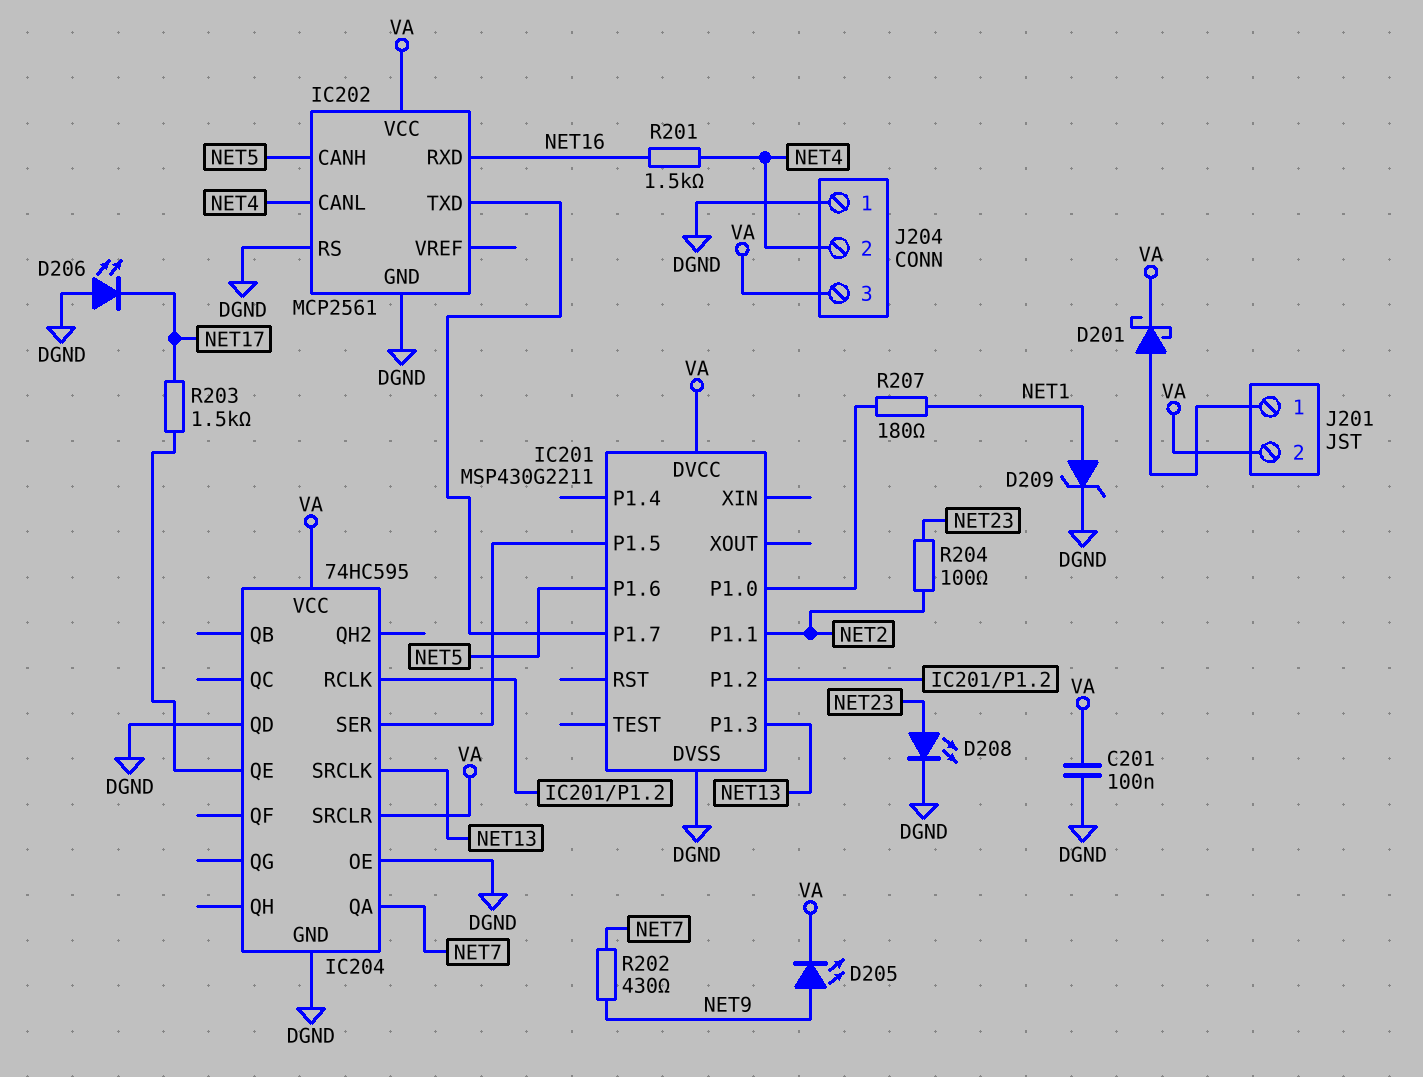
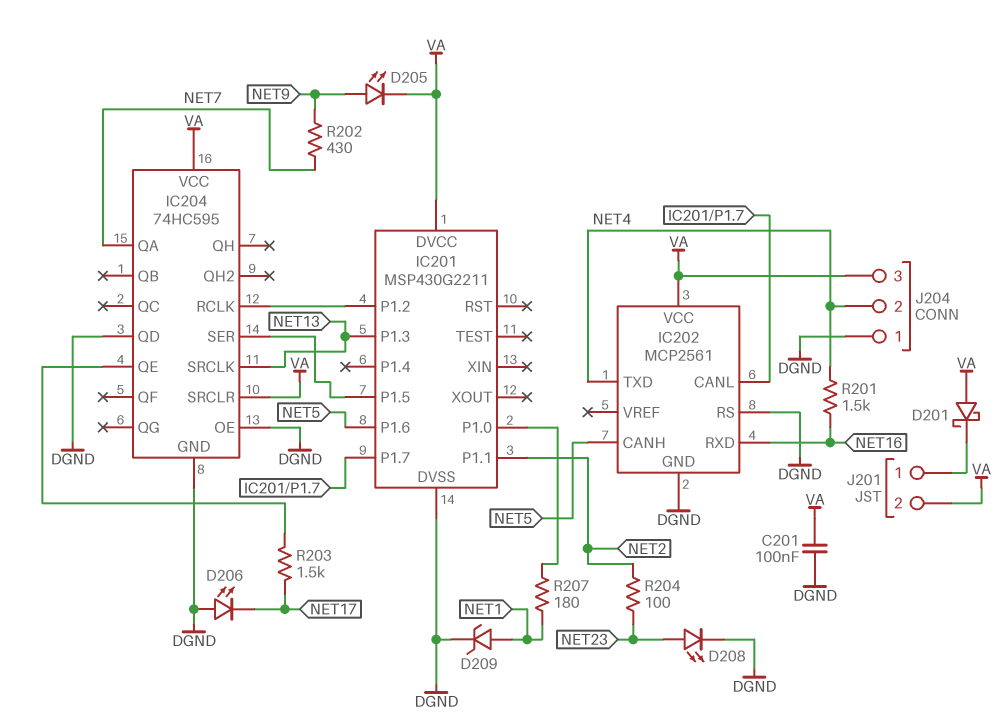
D201: schottky (A J201/1, K VA) -> schottky (A VA, K J201/1)
IC202 pin CANL: NET4 -> IC201/P1.7
IC202 pin TXD: IC201/P1.7 -> NET4

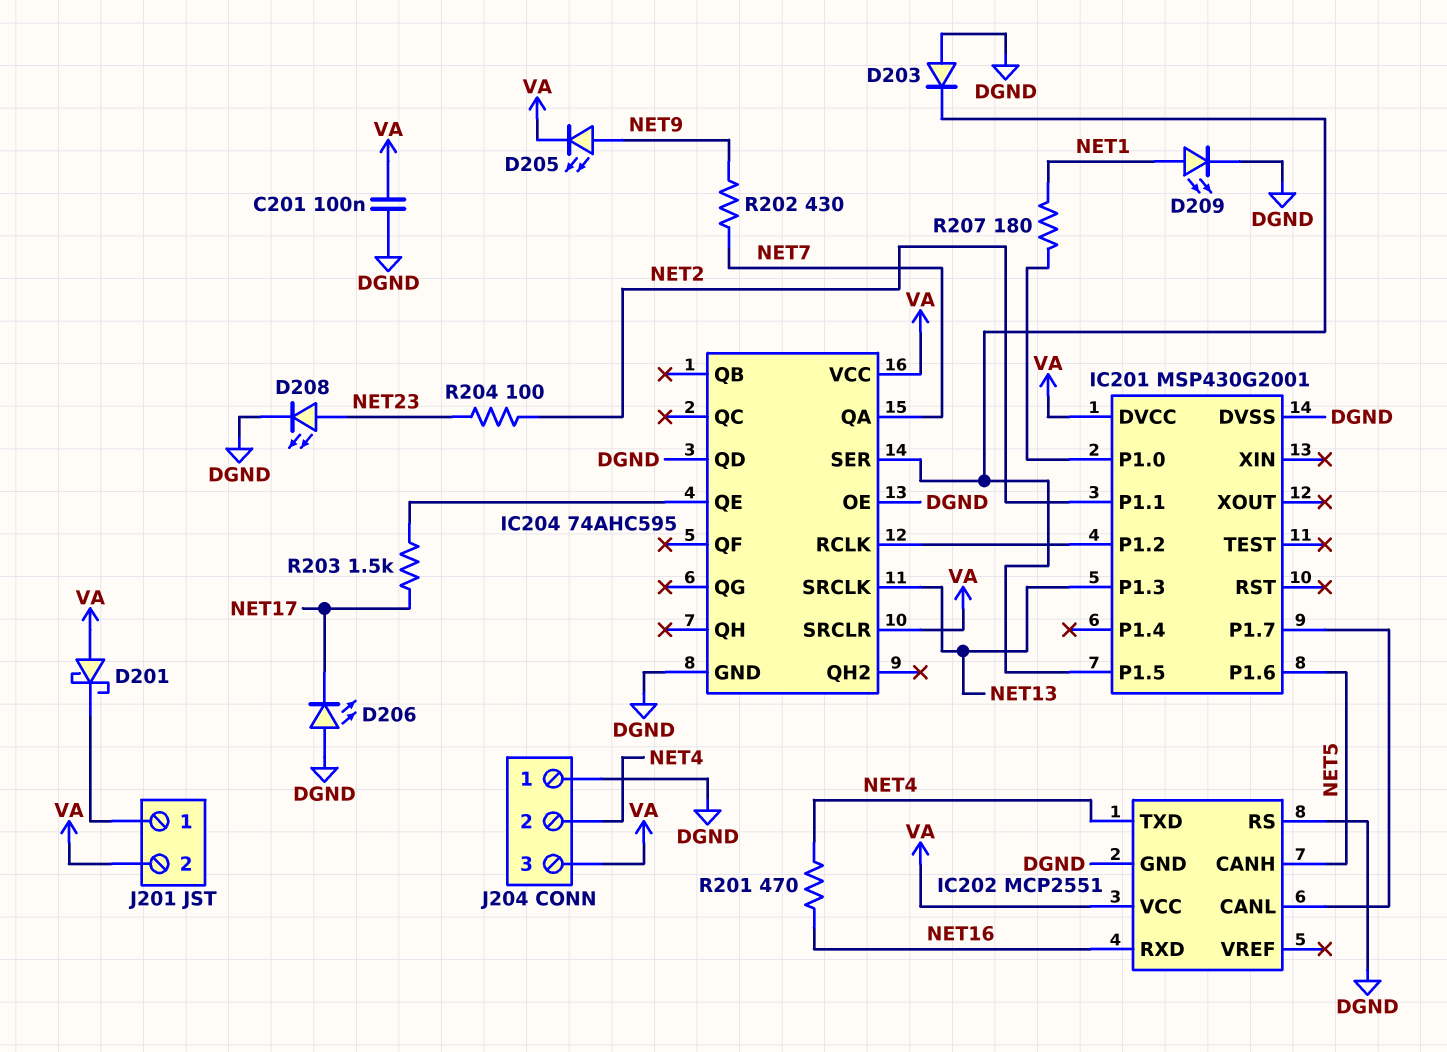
D203: none -> diode (A DGND, K IC201/P1.5)
D209: zener (A NET1, K DGND) -> LED (A NET1, K DGND)
IC201: MSP430G2211 -> MSP430G2001
IC202: MCP2561 -> MCP2551
IC204: 74HC595 -> 74AHC595
R201: 1.5k (NET4, NET16) -> 470 (NET4, NET16)

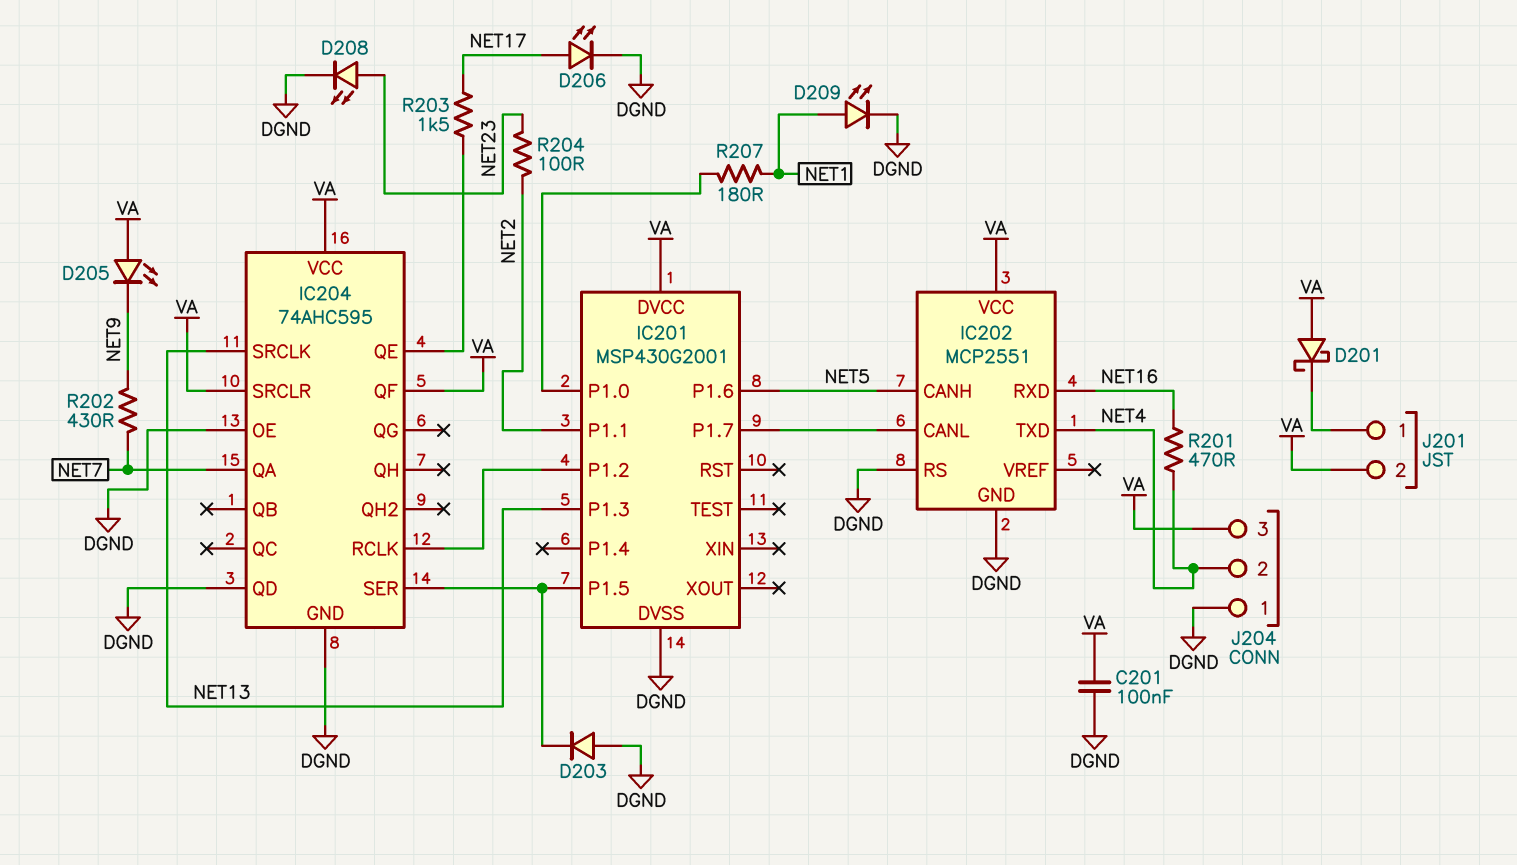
D205: LED (A NET9, K VA) -> LED (A VA, K NET9)
D206: LED (A DGND, K NET17) -> LED (A NET17, K DGND)
IC204 pin QF: none -> VA

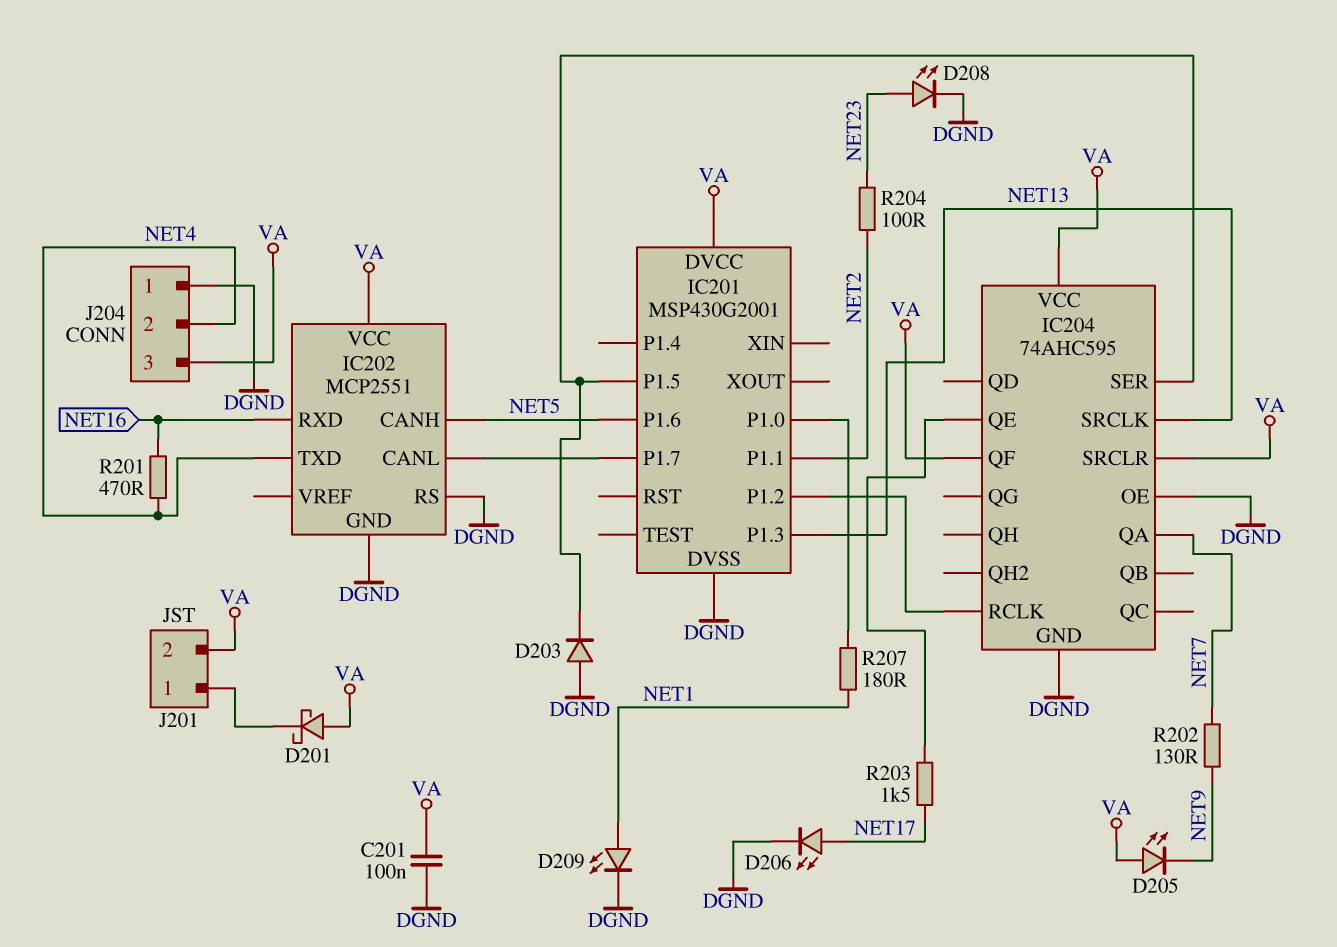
IC204 pin QD: DGND -> none
R202: 430 (NET7, NET9) -> 130 (NET7, NET9)

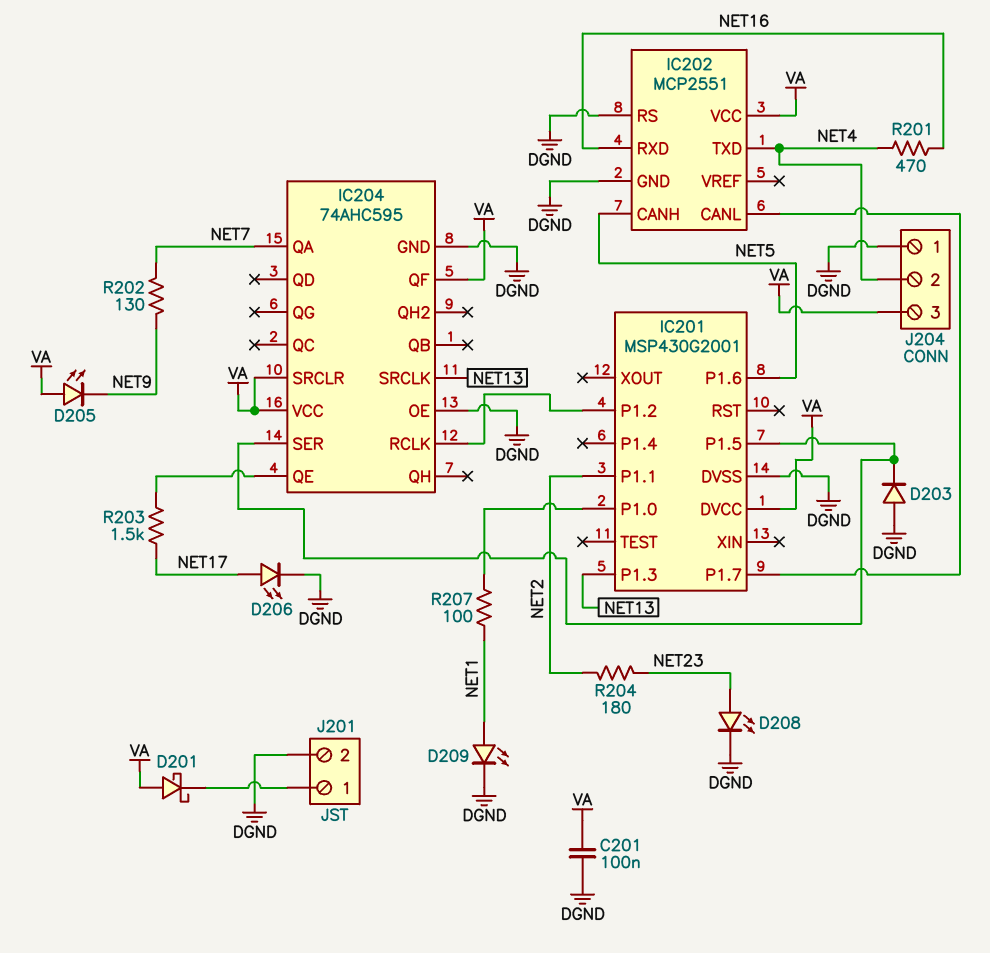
J201 pin 2: VA -> DGND
R204: 100 (NET2, NET23) -> 180 (NET2, NET23)
R207: 180 (IC201/P1.0, NET1) -> 100 (IC201/P1.0, NET1)

